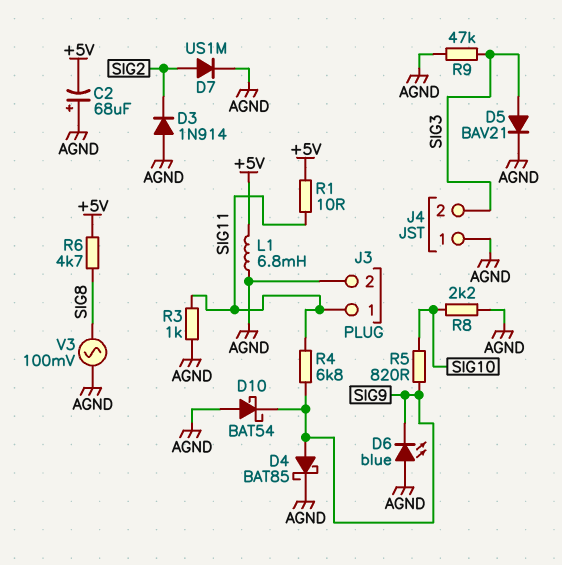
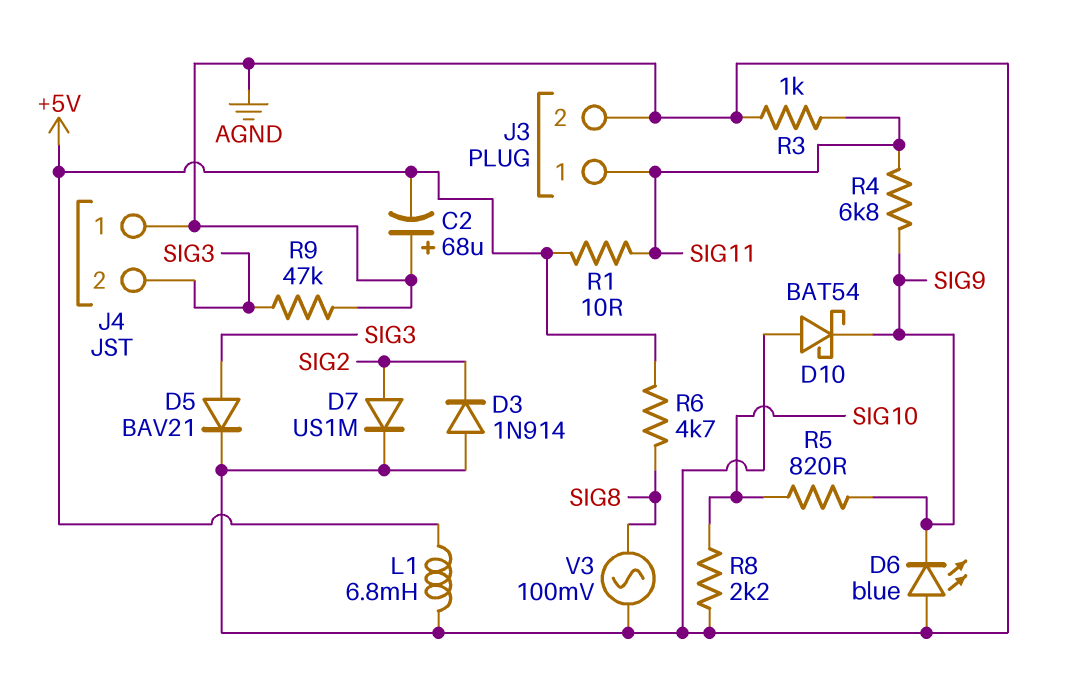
D4: schottky BAT85 (A SIG9, K AGND) -> none

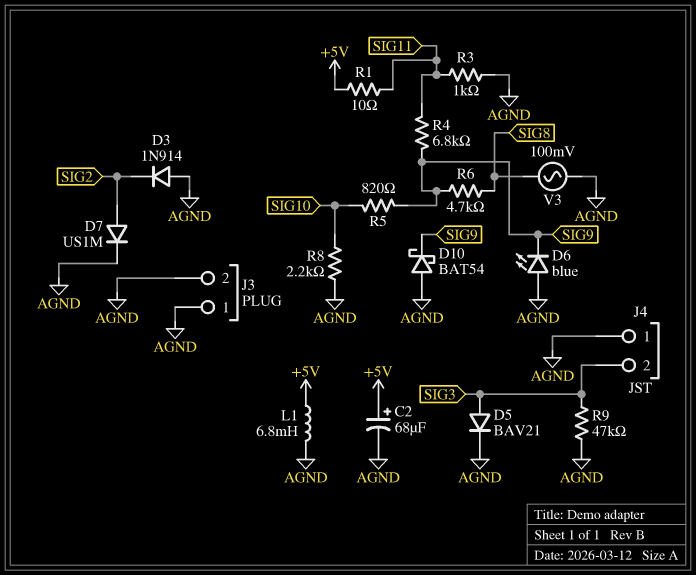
C2: 68uF (plus AGND, minus +5V) -> 68uF (plus +5V, minus AGND)
J3 pin 1: SIG11 -> AGND
R6: 4.7k (+5V, SIG8) -> 4.7k (SIG8, SIG9)

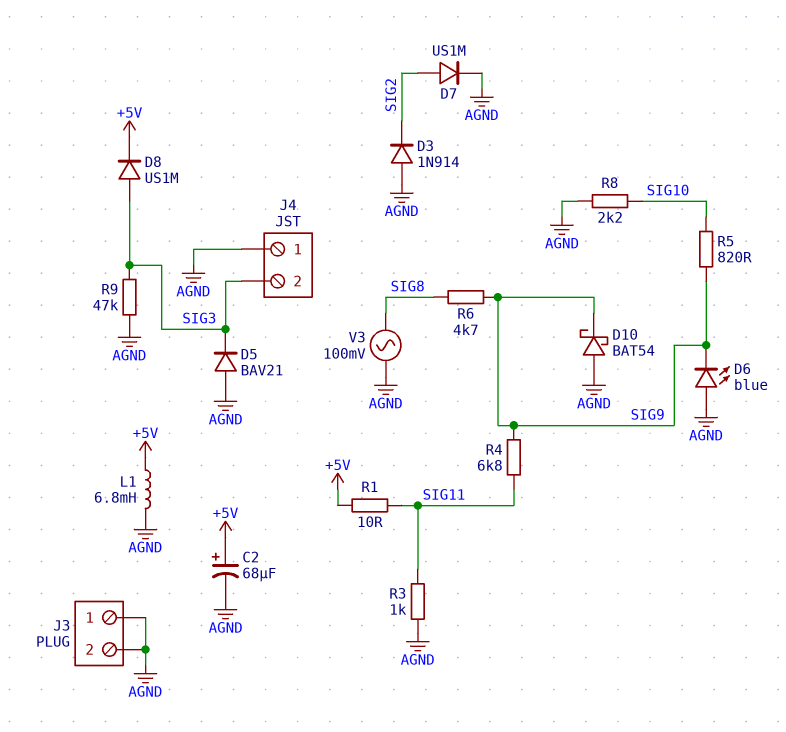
D5: diode BAV21 (A SIG3, K AGND) -> diode BAV21 (A AGND, K SIG3)
D8: none -> diode US1M (A SIG3, K +5V)

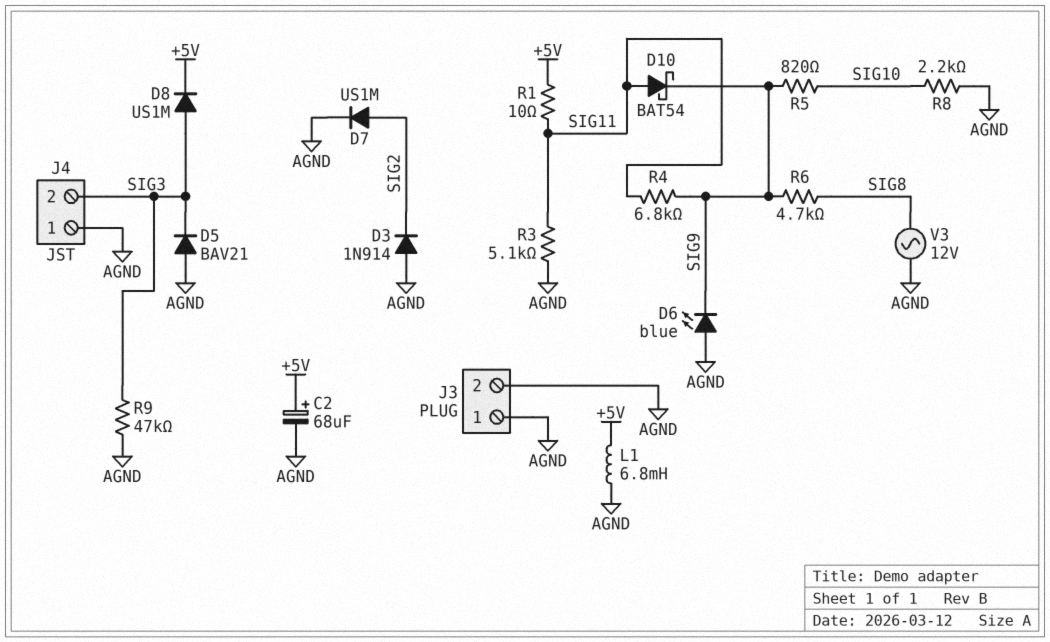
D10: schottky BAT54 (A AGND, K SIG9) -> schottky BAT54 (A SIG11, K SIG9)
R3: 1k (AGND, SIG11) -> 5.1k (AGND, SIG11)
V3: AC 100mV (AGND, SIG8) -> AC 12V (AGND, SIG8)

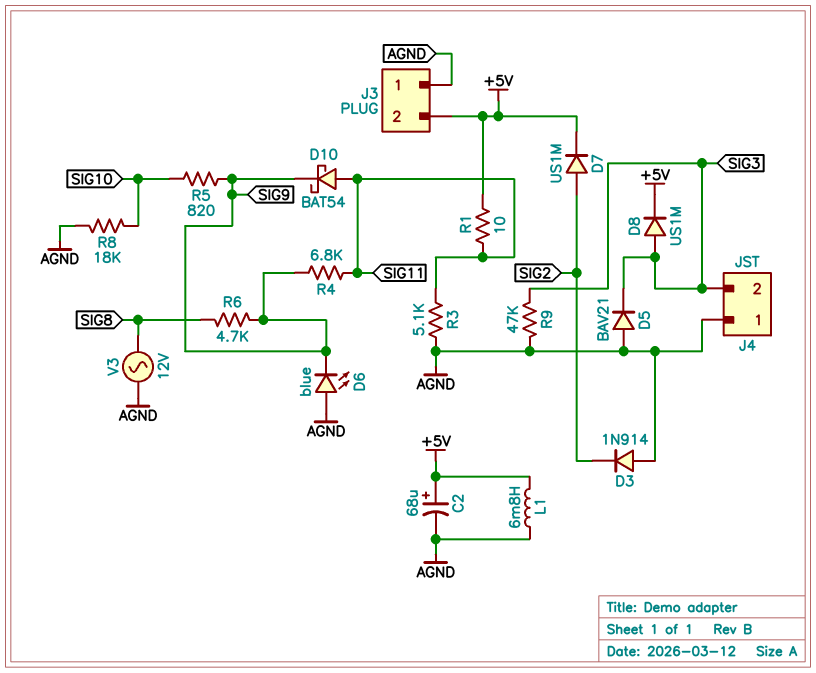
D7: diode US1M (A SIG2, K AGND) -> diode US1M (A SIG2, K +5V)
J3 pin 2: AGND -> +5V
R8: 2.2k (AGND, SIG10) -> 18k (AGND, SIG10)

